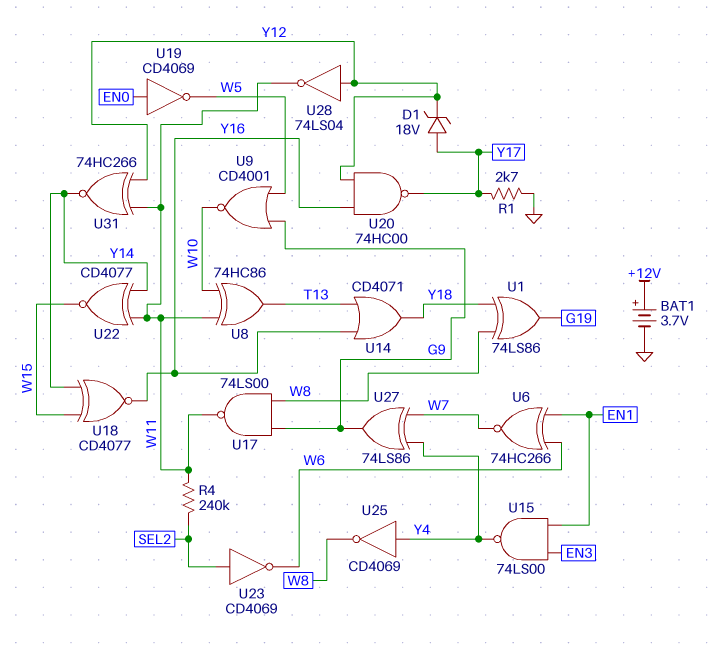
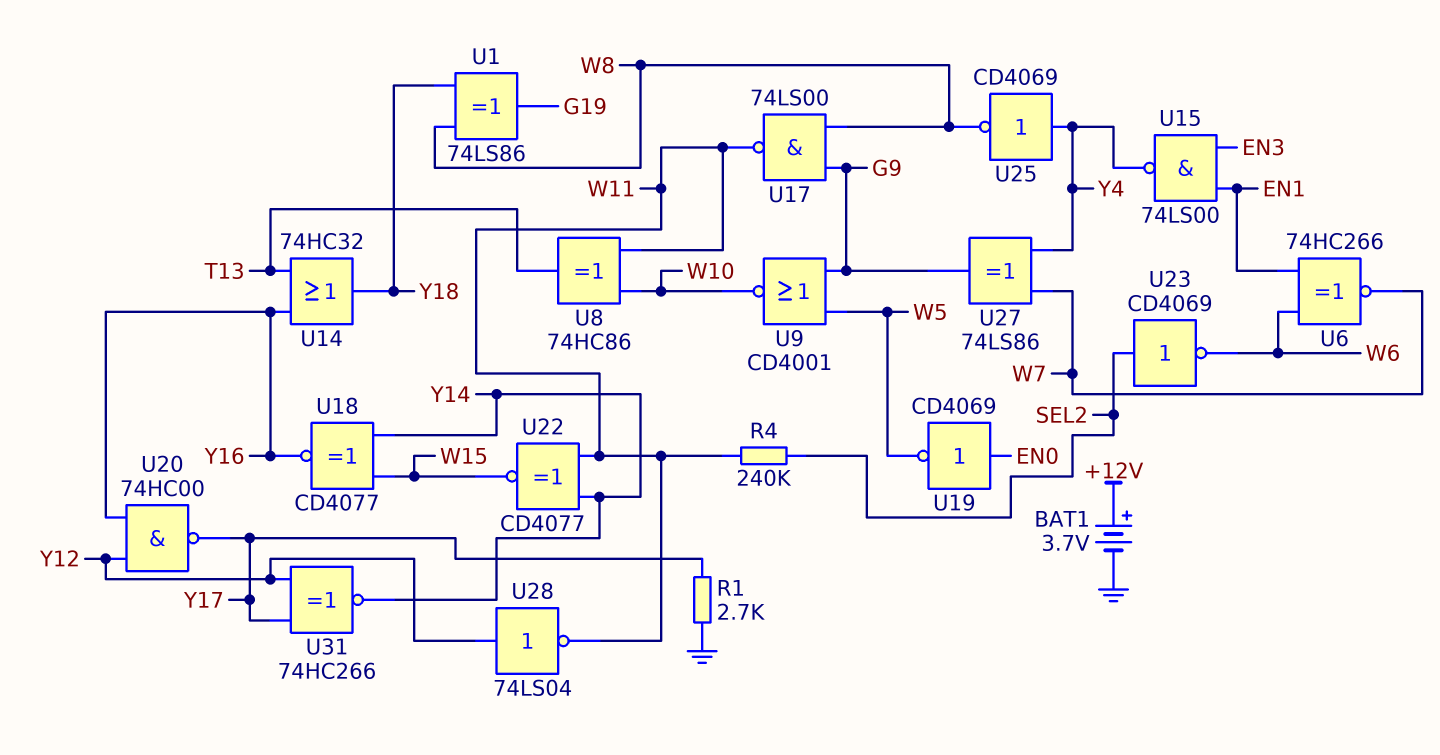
D1: zener 18V (A Y17, K Y12) -> none
U14: OR CD4071 (in T13, in Y16, out Y18) -> OR 74HC32 (in T13, in Y16, out Y18)
U31: XNOR 74HC266 (in W11, in Y12, out Y14) -> XNOR 74HC266 (in Y12, in Y17, out Y14)

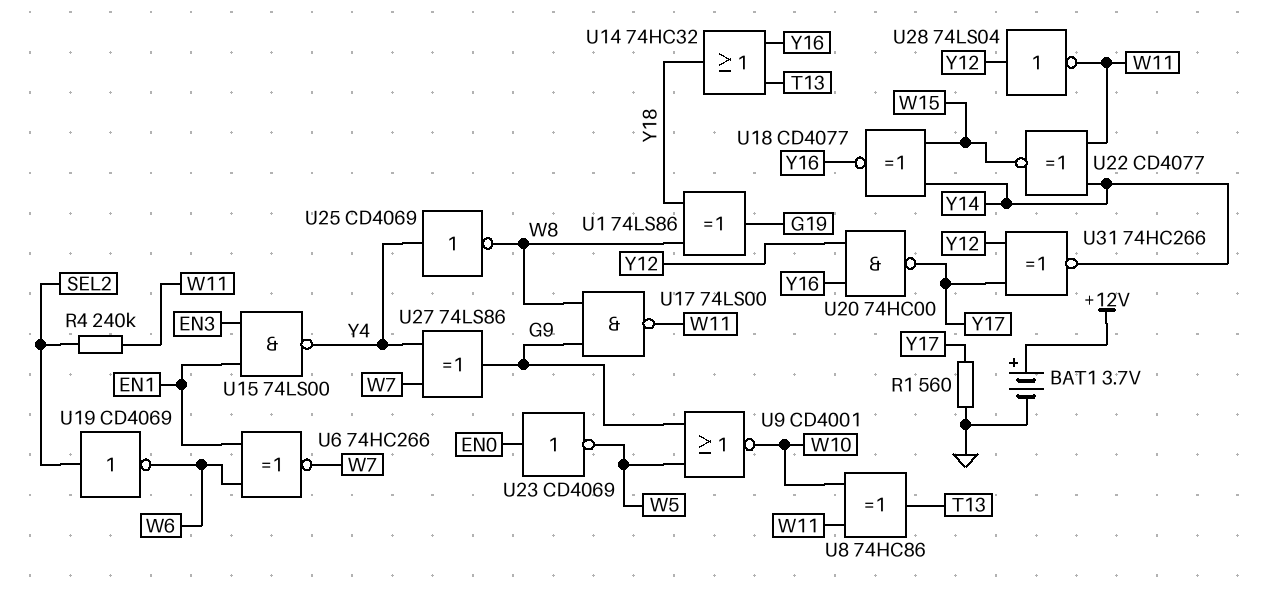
R1: 2.7k (GND, Y17) -> 560 (GND, Y17)
U19: NOT CD4069 (in EN0, out W5) -> NOT CD4069 (in SEL2, out W6)
U23: NOT CD4069 (in SEL2, out W6) -> NOT CD4069 (in EN0, out W5)

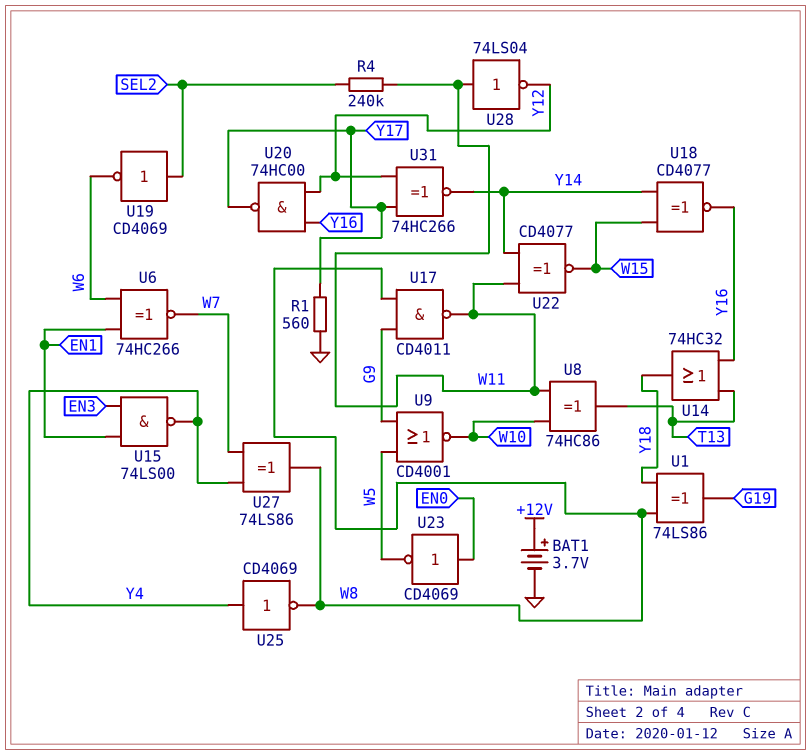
U17: NAND 74LS00 (in G9, in W8, out W11) -> NAND CD4011 (in G9, in W8, out W11)
U27: XOR 74LS86 (in W7, in Y4, out G9) -> XOR 74LS86 (in W7, in Y4, out W8)
U28: NOT 74LS04 (in Y12, out W11) -> NOT 74LS04 (in W11, out Y12)

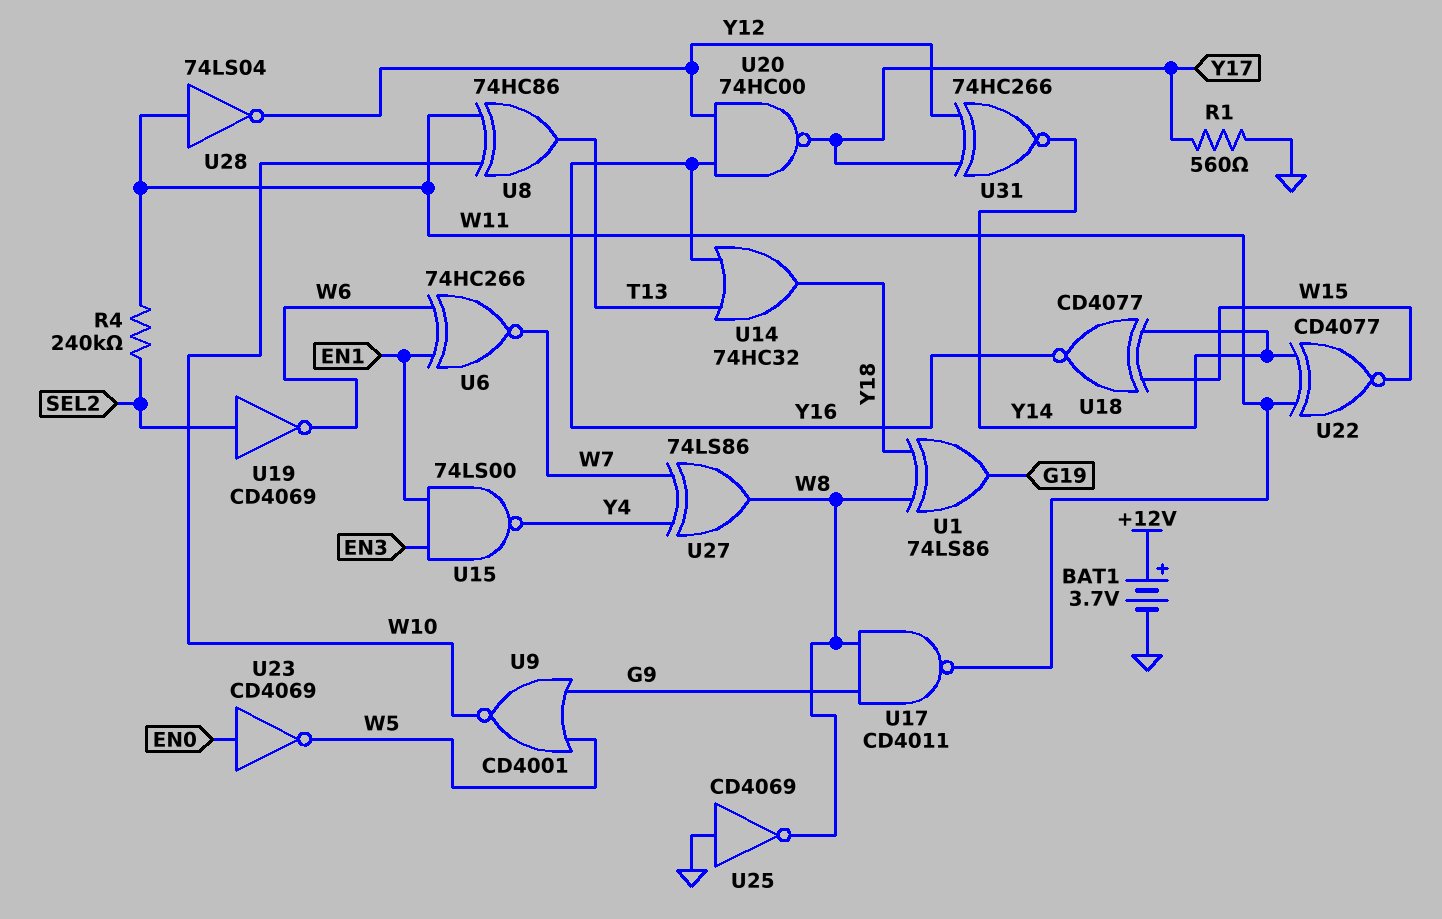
U25: NOT CD4069 (in Y4, out W8) -> NOT CD4069 (in GND, out W8)

